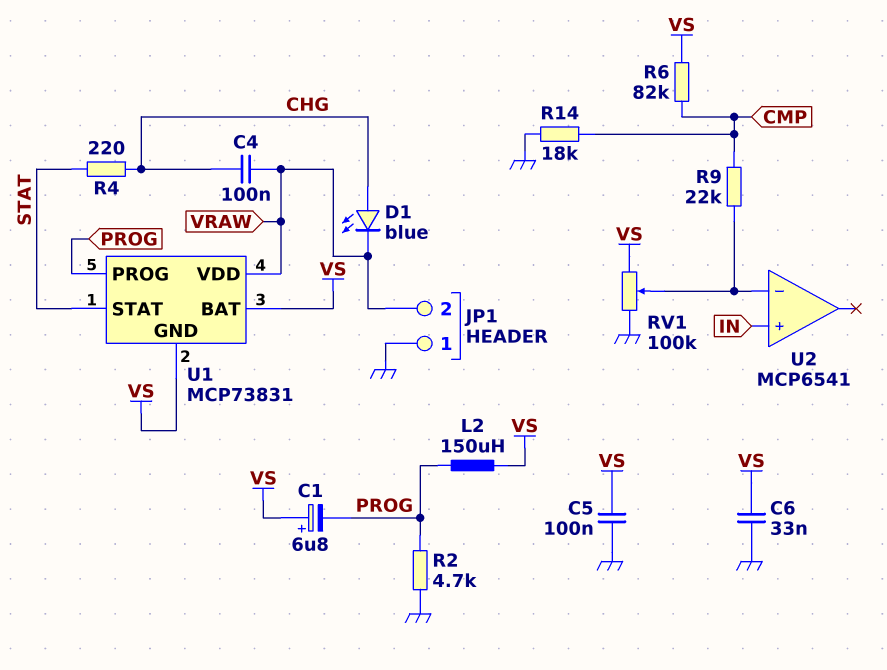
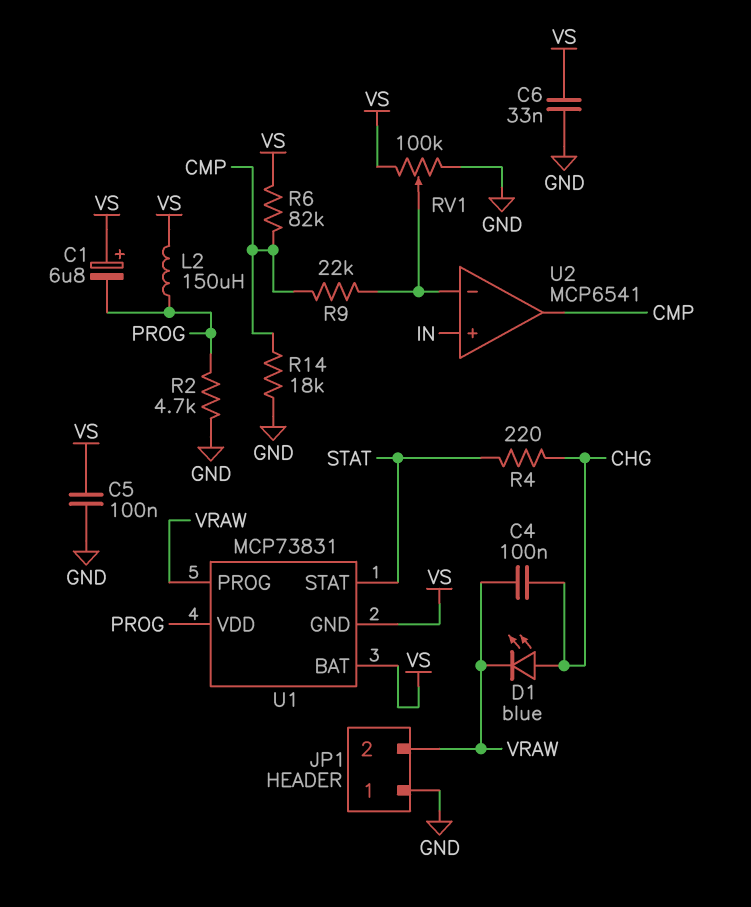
U1 pin PROG: PROG -> VRAW
U1 pin VDD: VRAW -> PROG
U2 pin out: none -> CMP

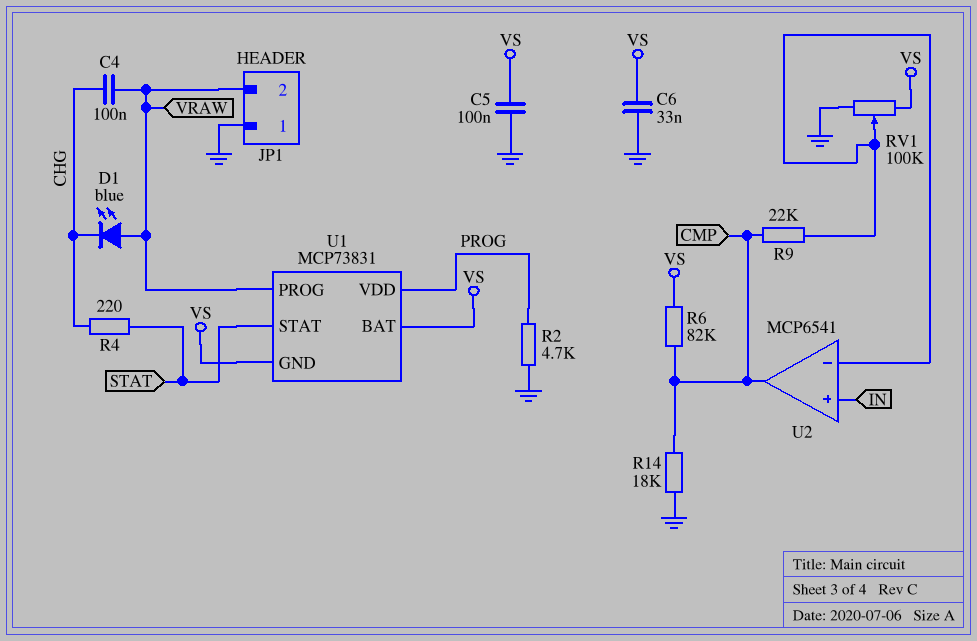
C1: 6.8uF (plus VS, minus PROG) -> none
D1: LED blue (A CHG, K VRAW) -> LED blue (A VRAW, K CHG)
L2: 150uH (PROG, VS) -> none

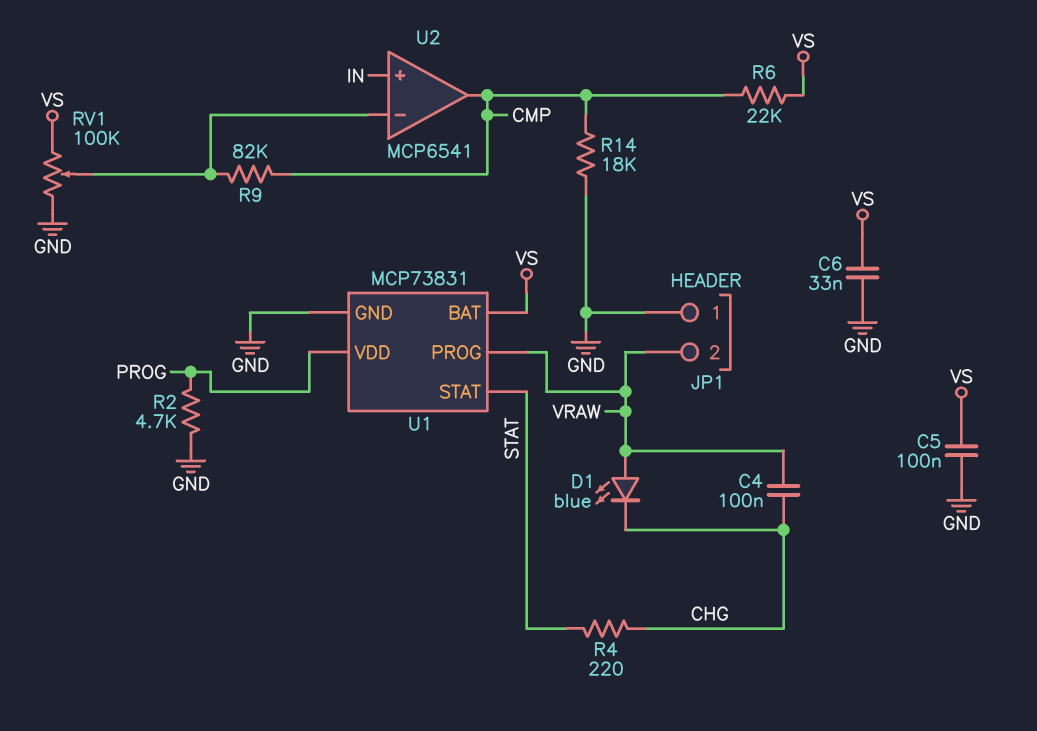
R6: 82k (CMP, VS) -> 22k (CMP, VS)
R9: 22k (CMP, U2/in-) -> 82k (CMP, U2/in-)
U1 pin GND: VS -> GND

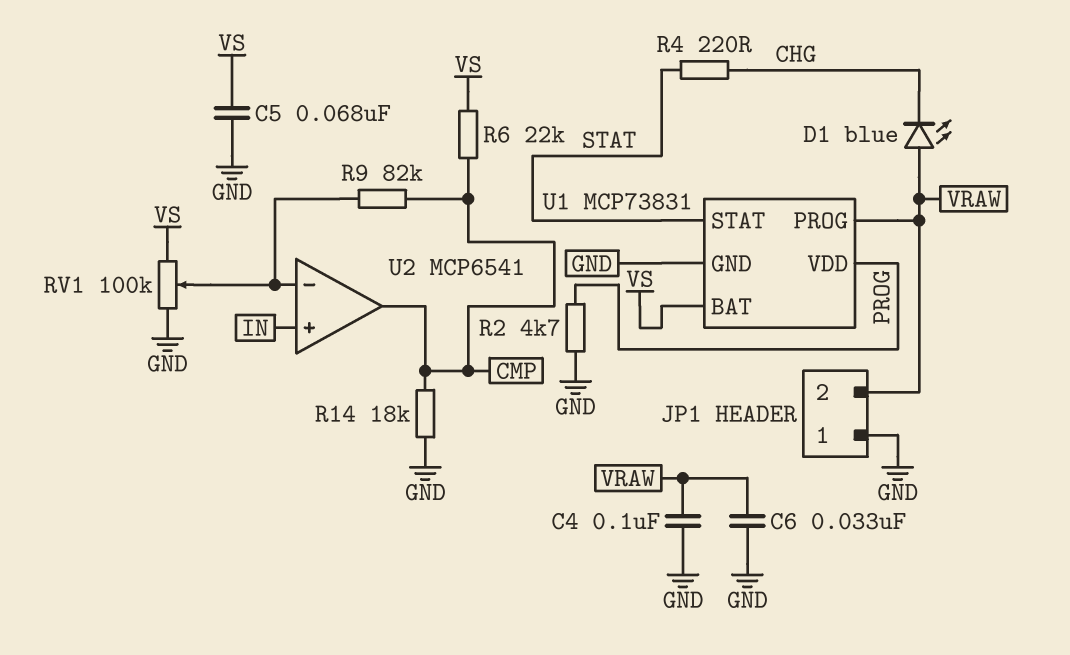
C4: 100nF (CHG, VRAW) -> 100nF (GND, VRAW)
C5: 100nF (GND, VS) -> 68nF (GND, VS)
C6: 33nF (GND, VS) -> 33nF (GND, VRAW)

